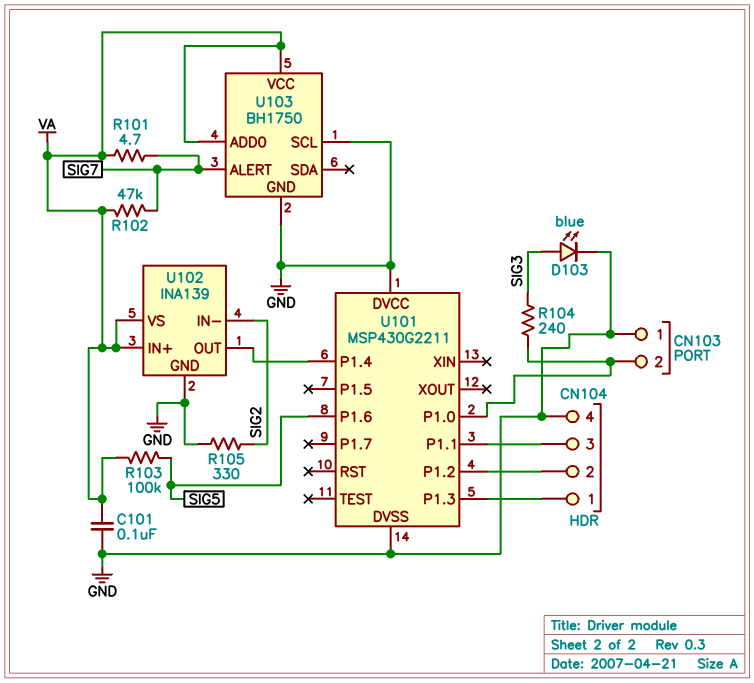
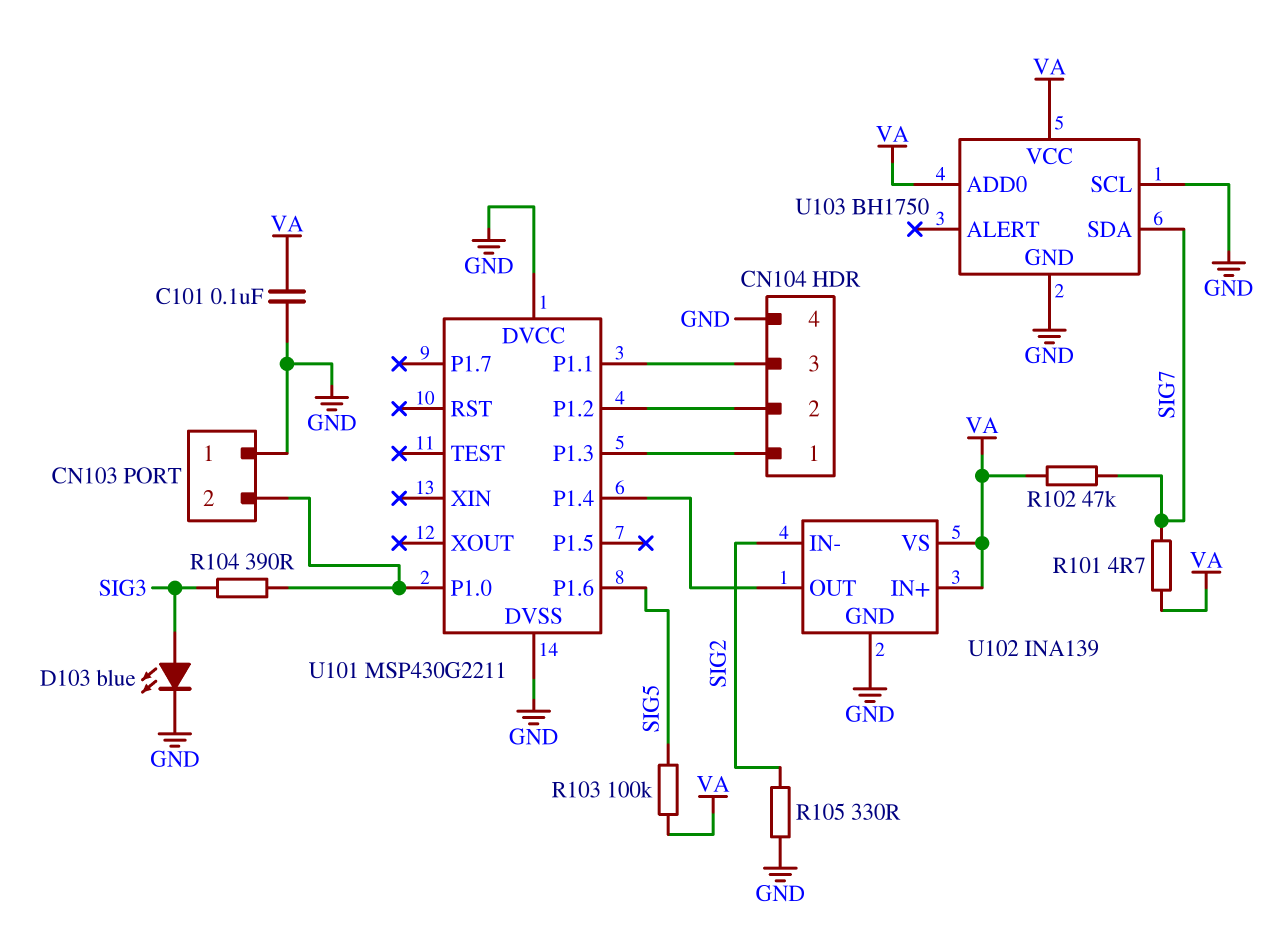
R104: 240 (CN103/2, SIG3) -> 390 (CN103/2, SIG3)
U103 pin ALERT: SIG7 -> none
U103 pin SDA: none -> SIG7

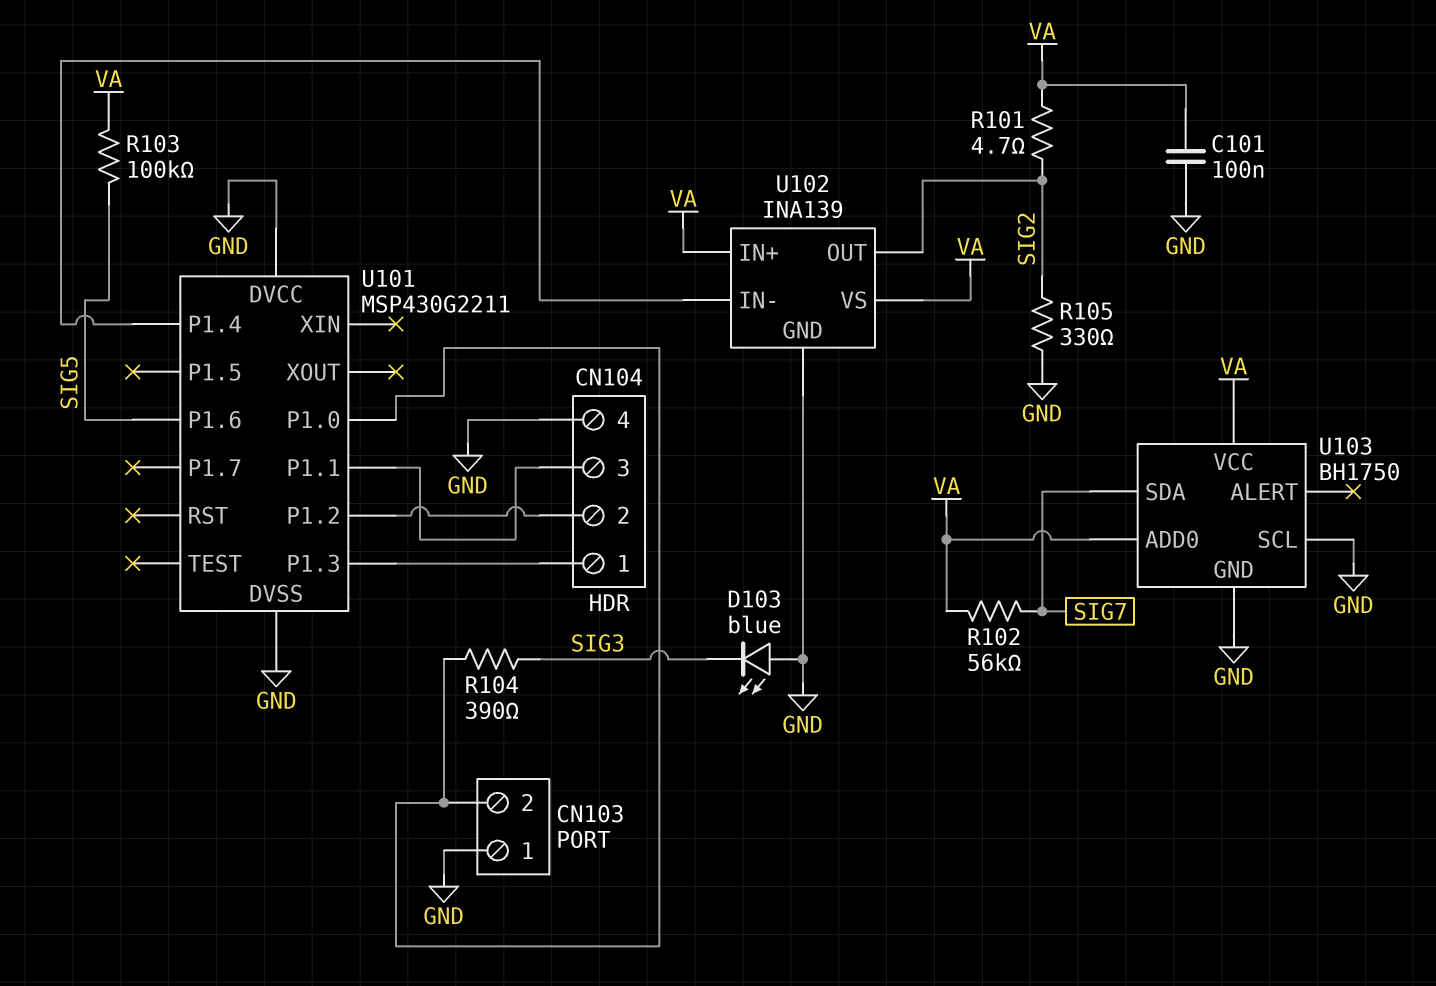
D103: LED blue (A SIG3, K GND) -> LED blue (A GND, K SIG3)
R101: 4.7 (SIG7, VA) -> 4.7 (SIG2, VA)
R102: 47k (SIG7, VA) -> 56k (SIG7, VA)
U102 pin IN-: SIG2 -> U101/P1.4
U102 pin OUT: U101/P1.4 -> SIG2

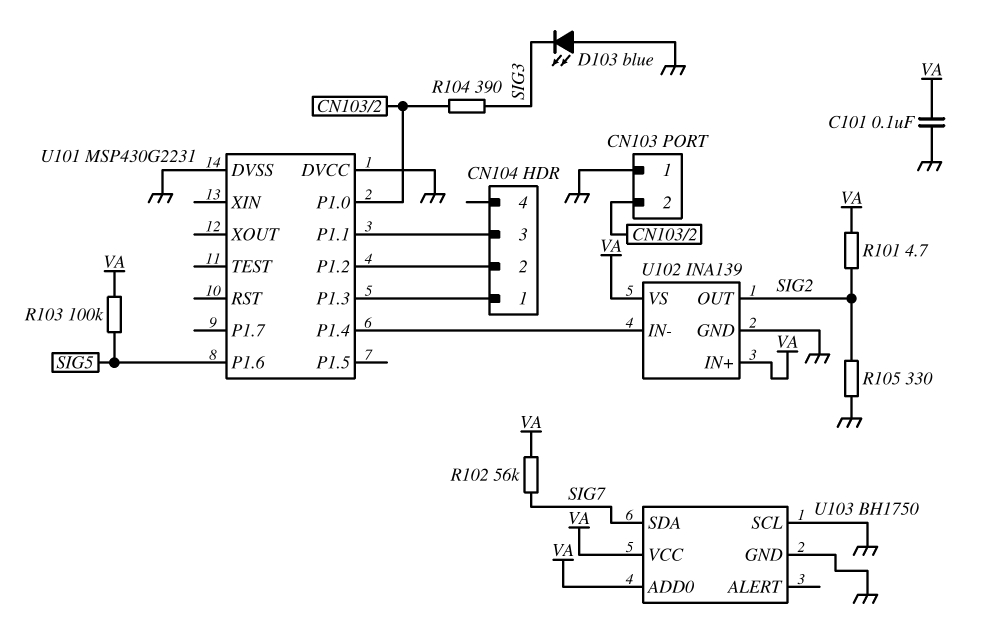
CN104 pin 4: GND -> none
U101: MSP430G2211 -> MSP430G2231

